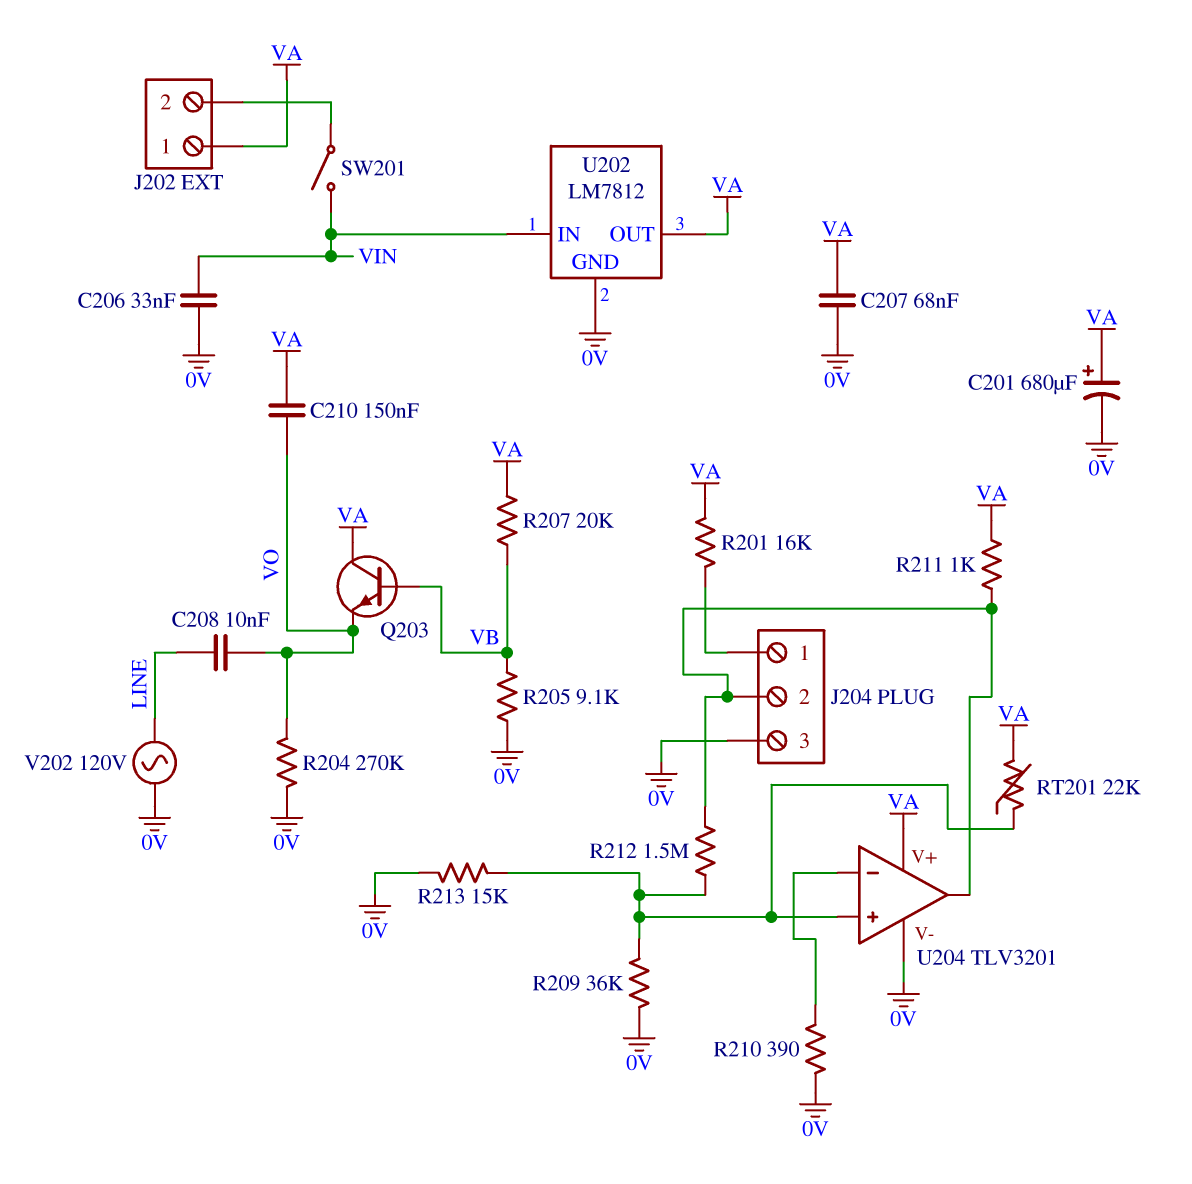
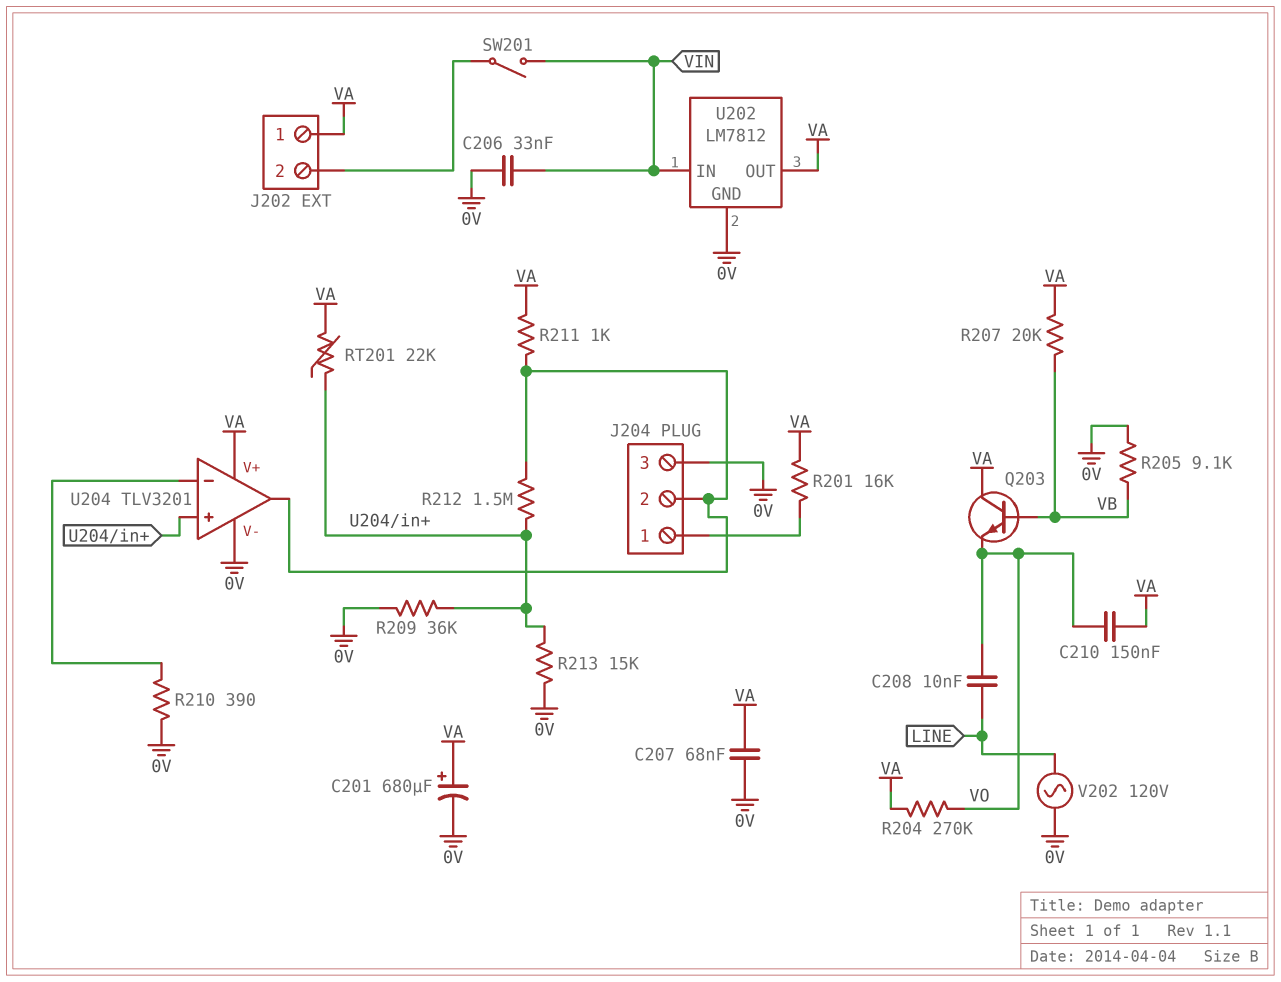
R204: 270k (0V, VO) -> 270k (VA, VO)

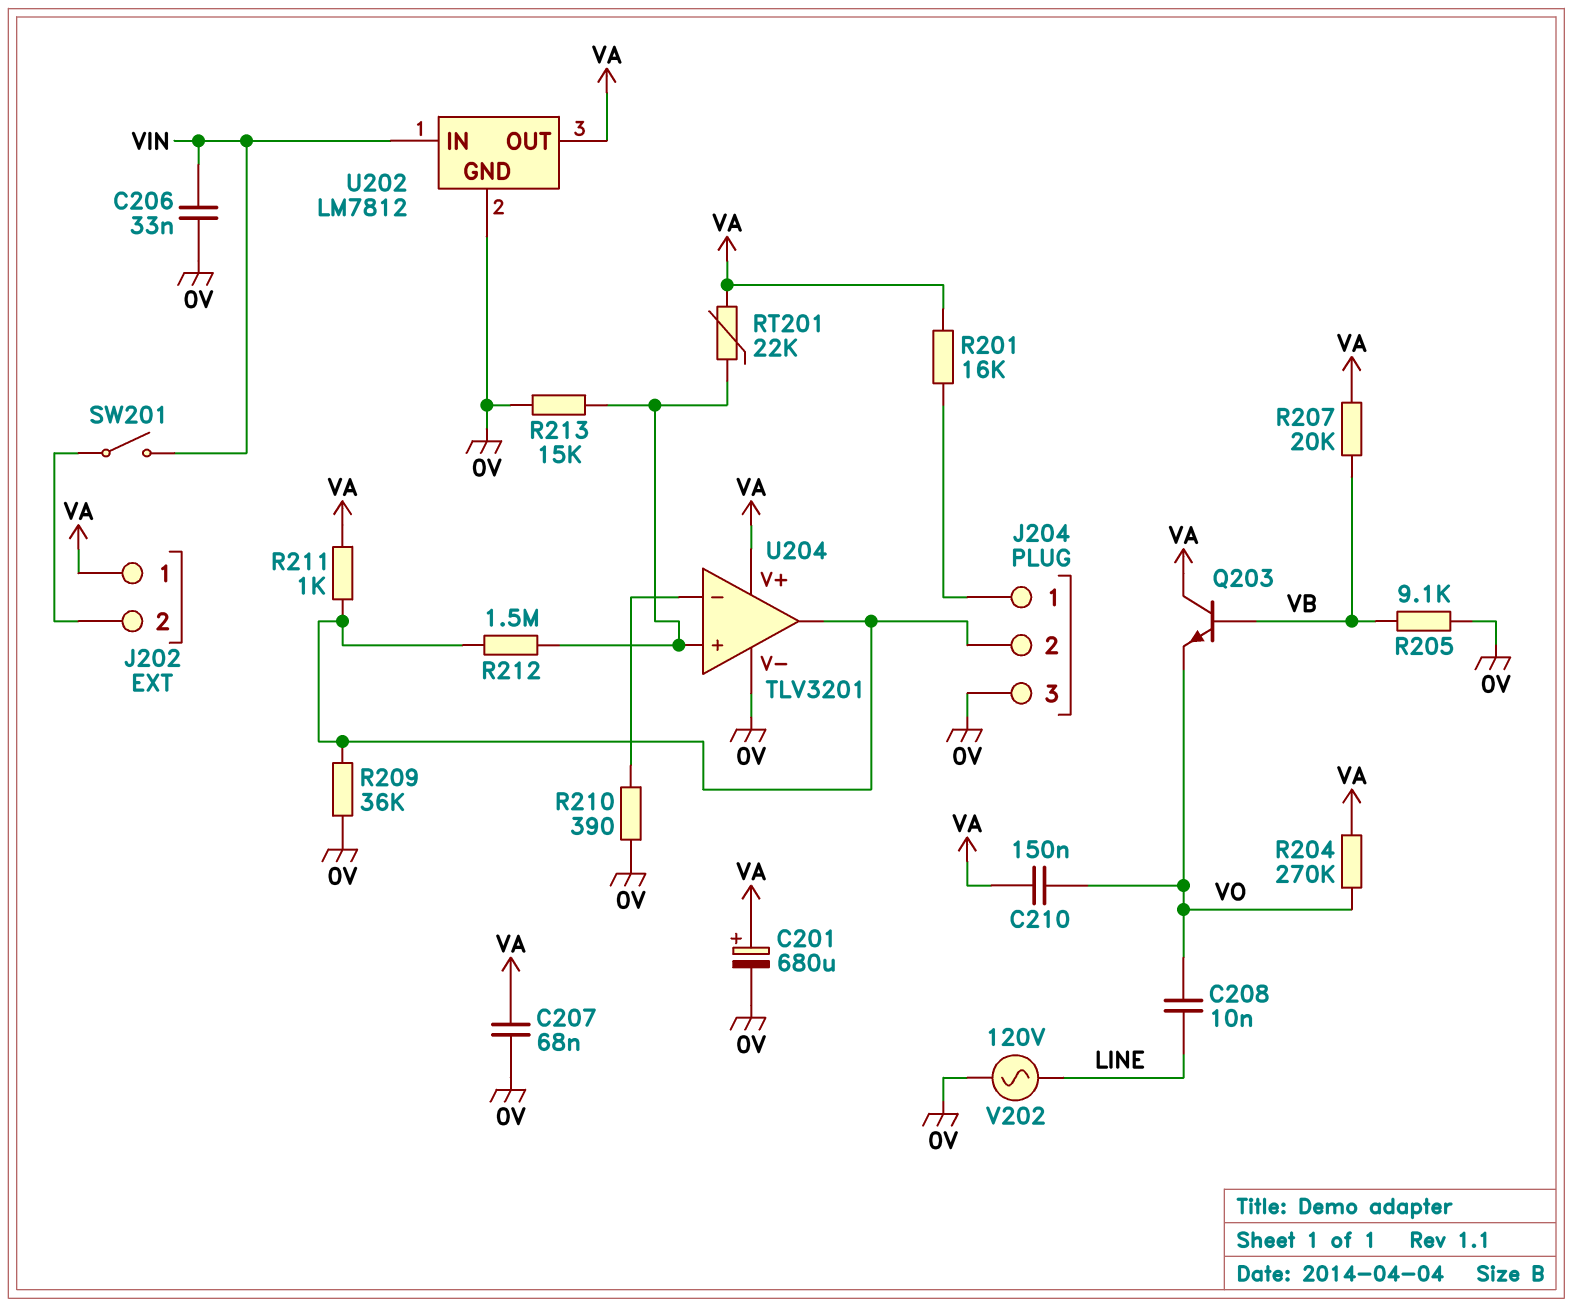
R209: 36k (0V, U204/in+) -> 36k (0V, J204/2)

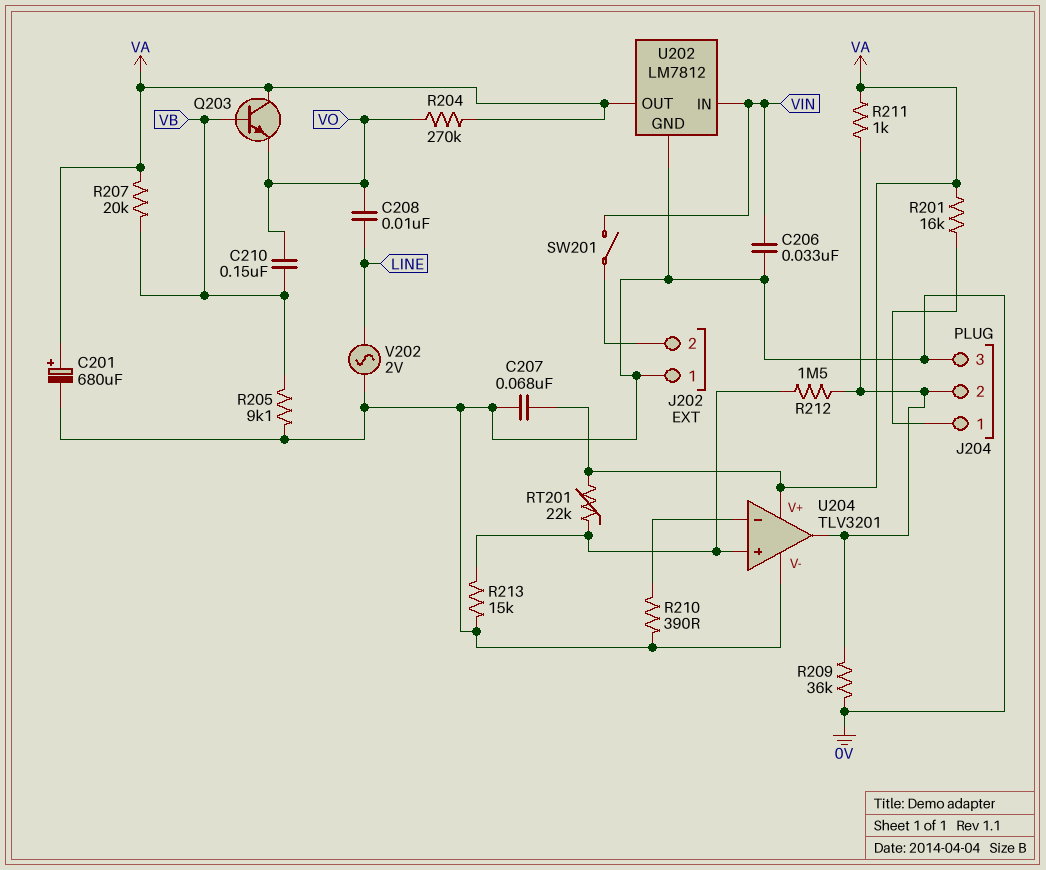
C210: 150nF (VA, VO) -> 150nF (VB, VO)
J202 pin 1: VA -> 0V
V202: AC 120V (0V, LINE) -> AC 2V (0V, LINE)

